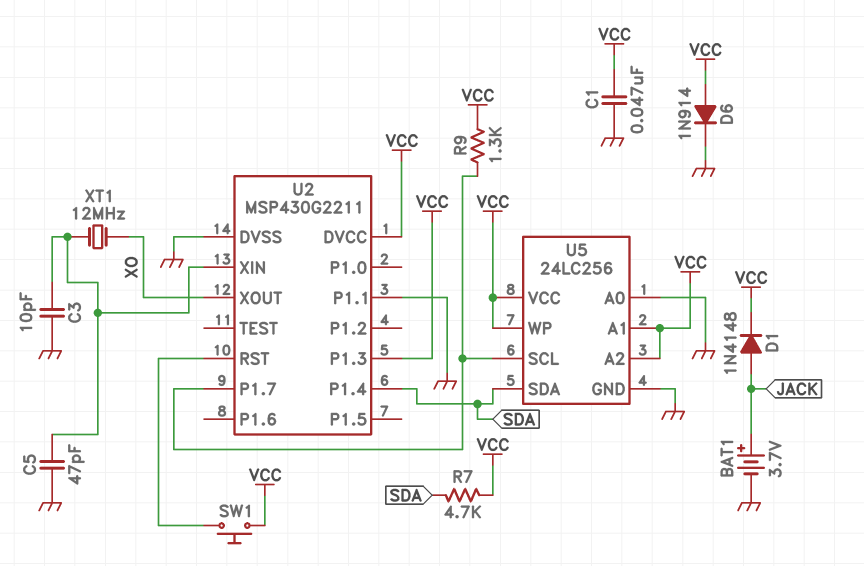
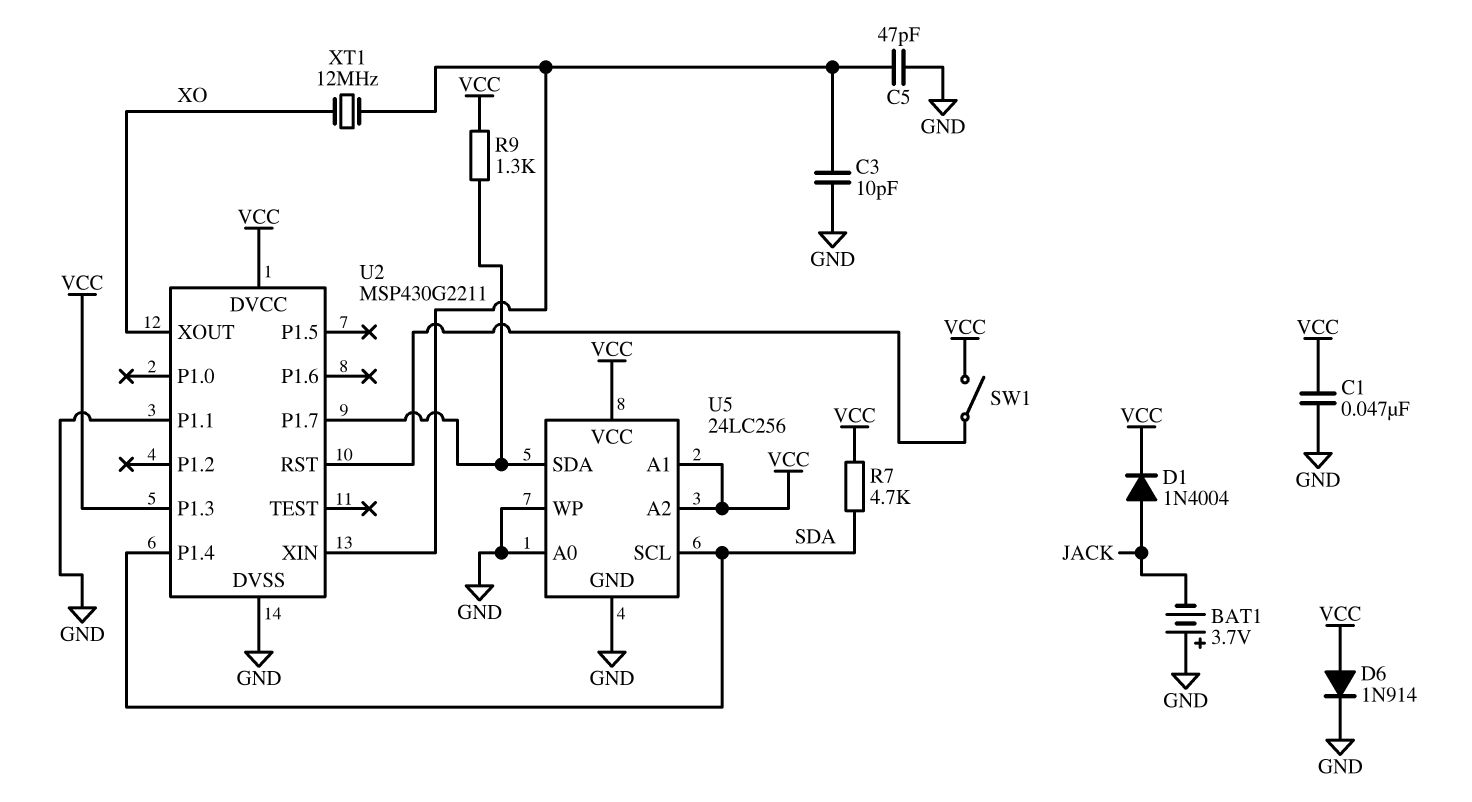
BAT1: 3.7V (plus JACK, minus GND) -> 3.7V (plus GND, minus JACK)
D1: diode 1N4148 (A JACK, K VCC) -> diode 1N4004 (A JACK, K VCC)
SW1: button (U2/RST, VCC) -> switch (U2/RST, VCC)
U5 pin SCL: U2/P1.7 -> SDA
U5 pin SDA: SDA -> U2/P1.7
U5 pin WP: VCC -> GND

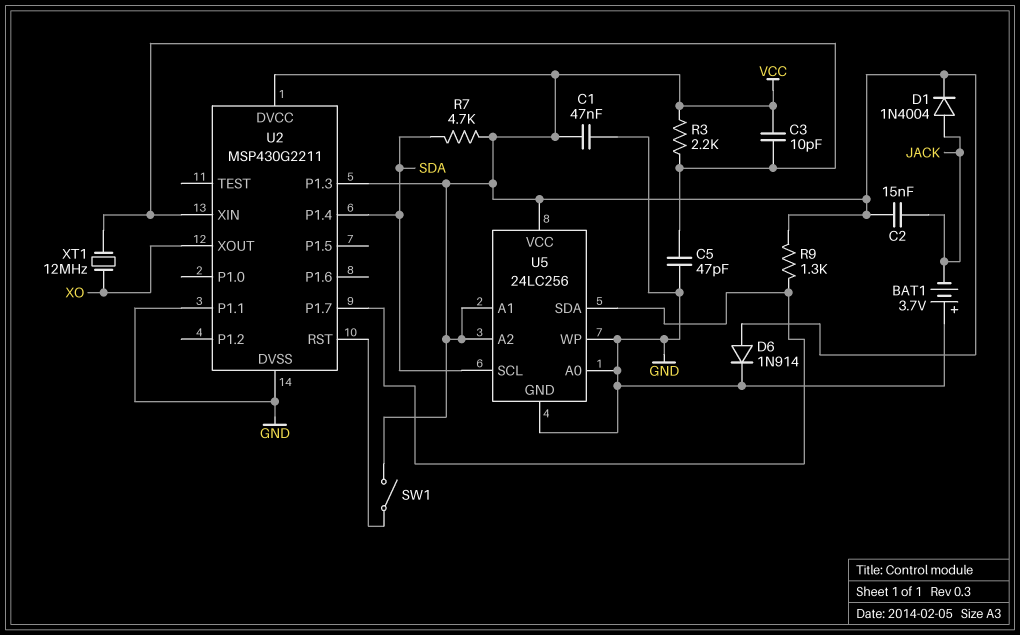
C2: none -> 15nF (JACK, VCC)
C3: 10pF (GND, U2/XIN) -> 10pF (U2/XIN, VCC)
R3: none -> 2.2k (U2/XIN, VCC)

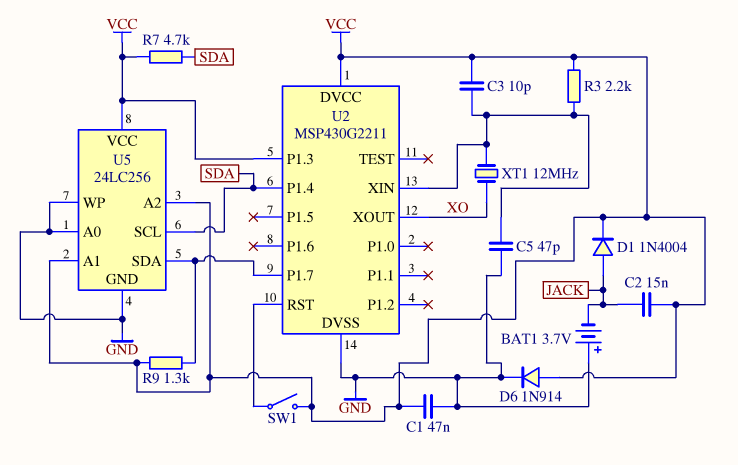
U2 pin P1.1: GND -> none

